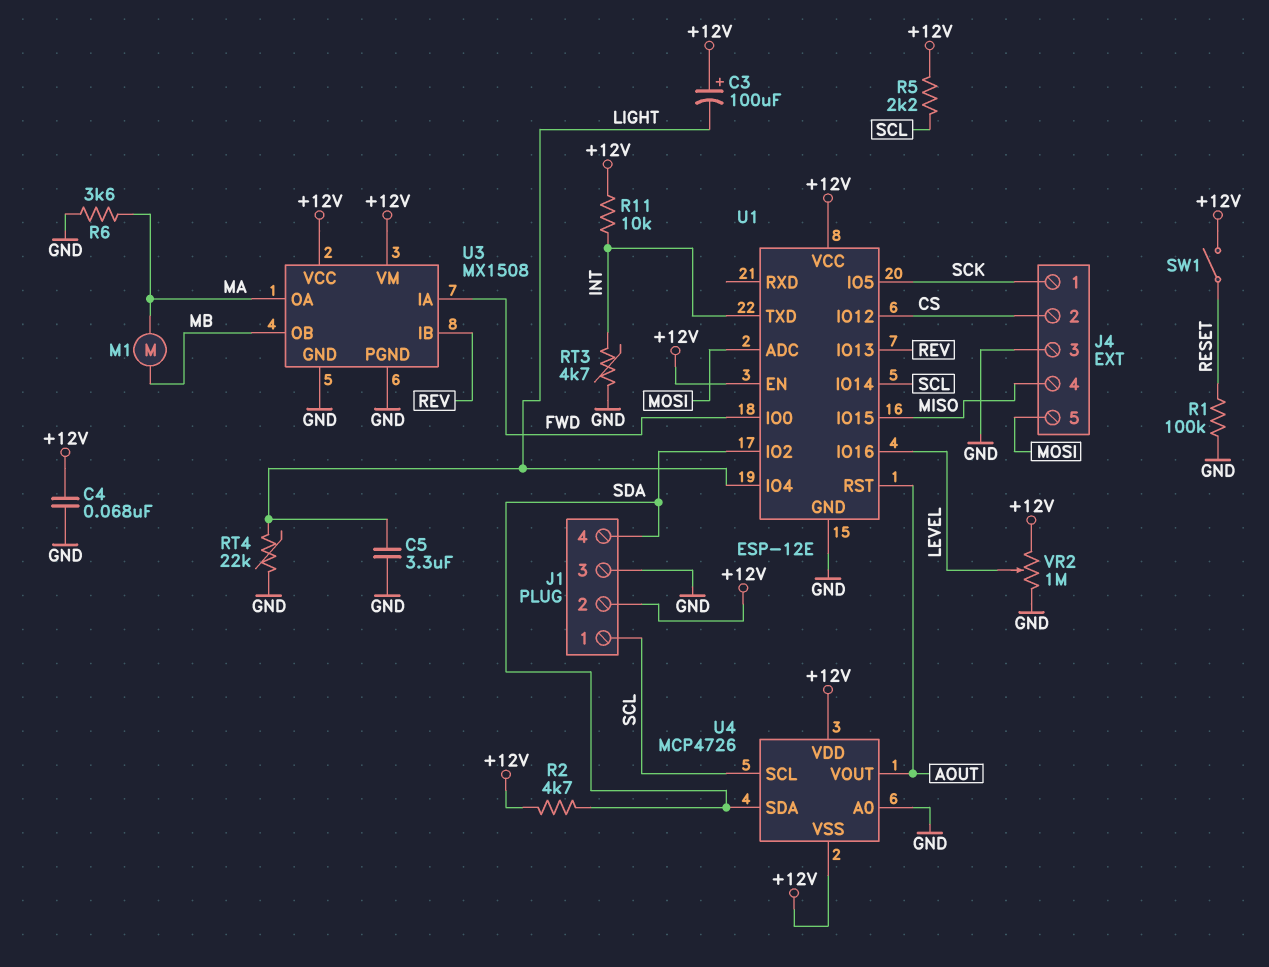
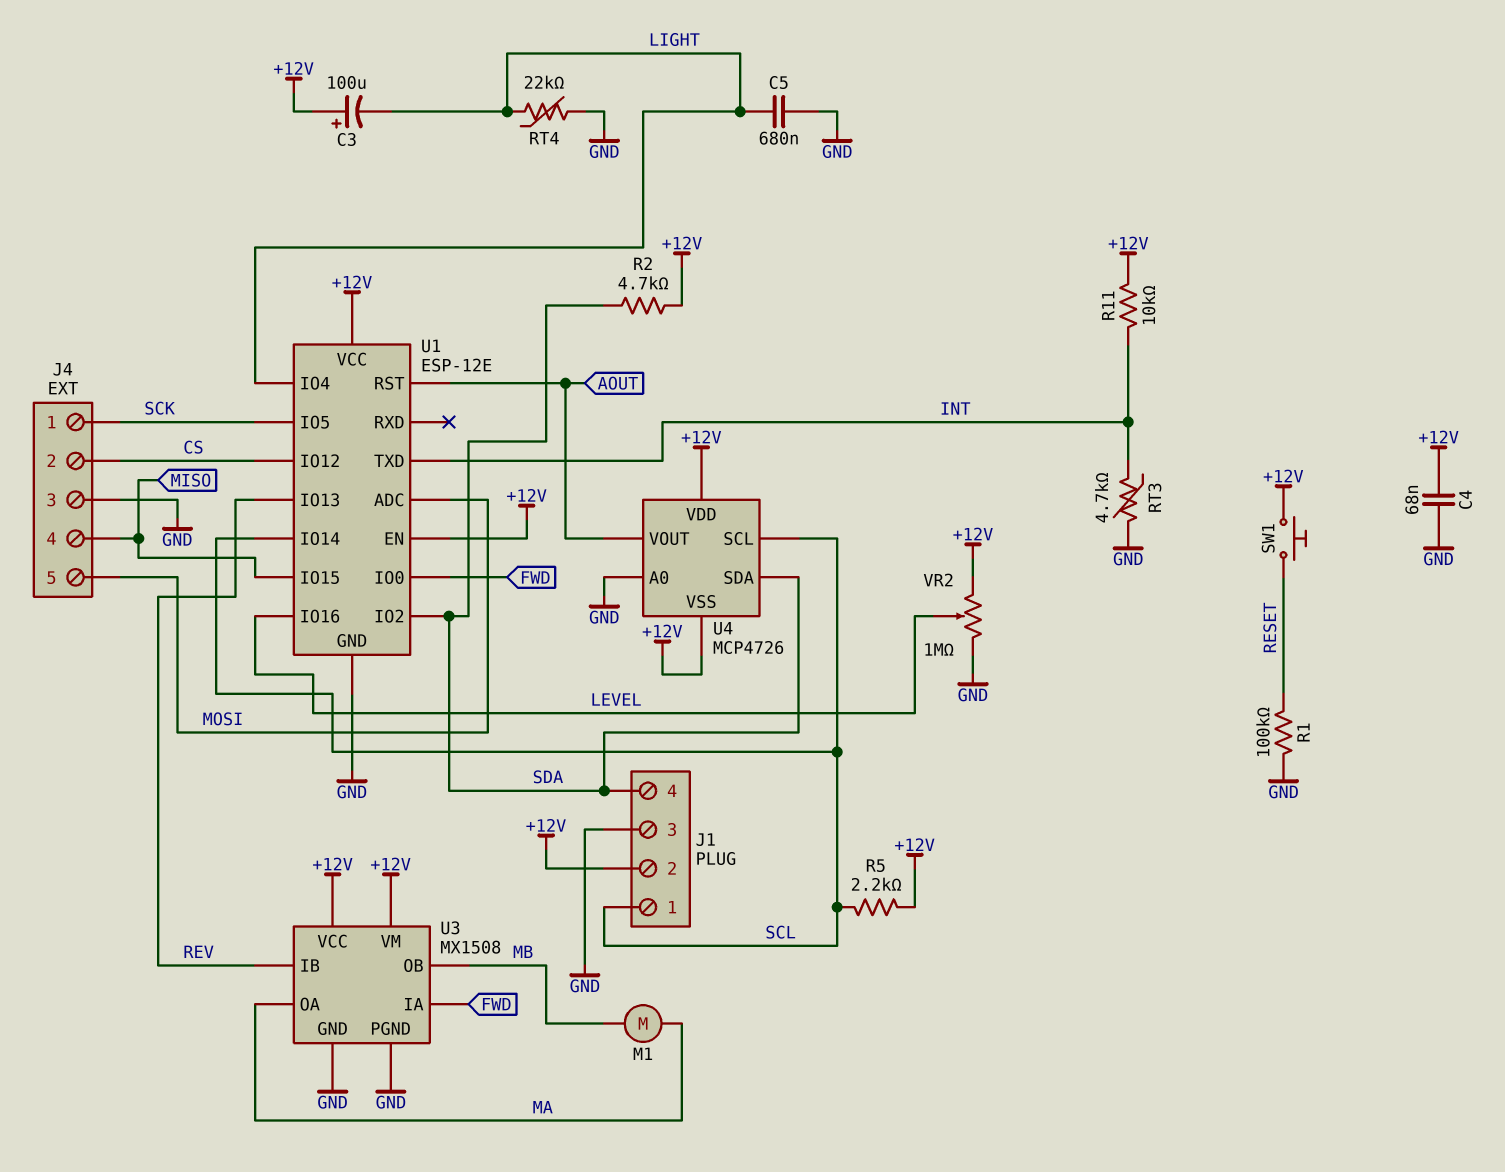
C5: 3.3uF (GND, LIGHT) -> 680nF (GND, LIGHT)
R6: 3.6k (GND, MA) -> none
SW1: switch (+12V, RESET) -> button (+12V, RESET)

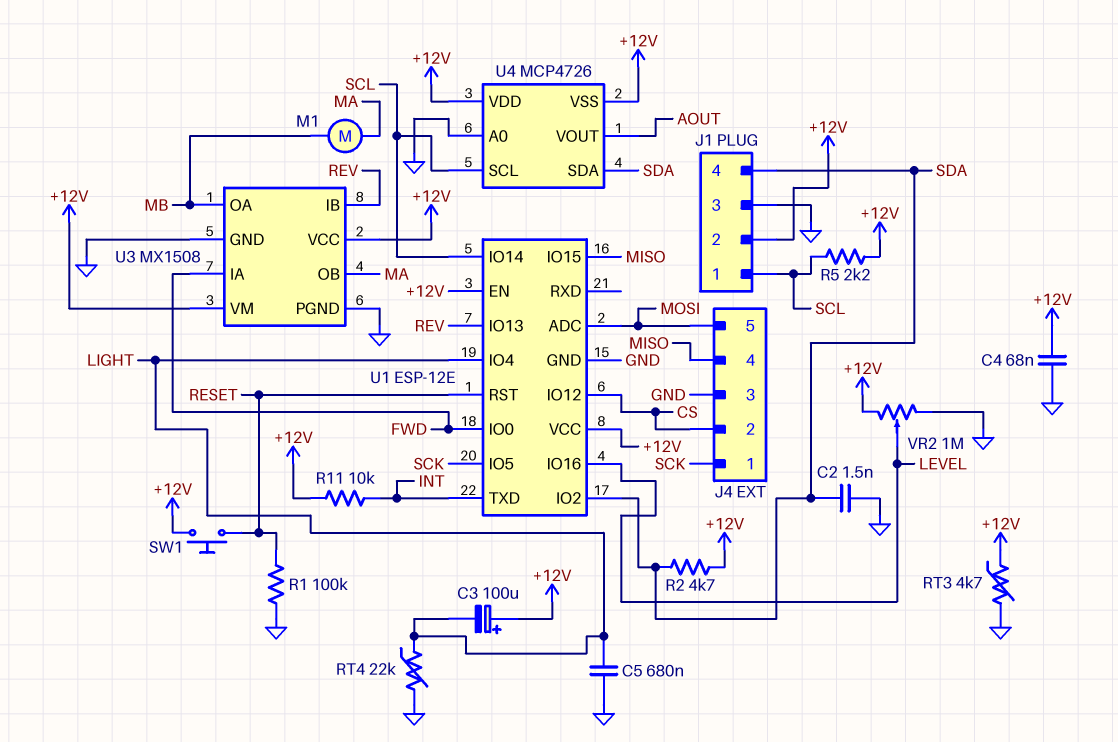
C2: none -> 1.5nF (GND, SDA)
RT3: 4.7k (GND, INT) -> 4.7k (+12V, GND)
U1 pin RST: AOUT -> RESET
U3 pin OA: MA -> MB
U3 pin OB: MB -> MA

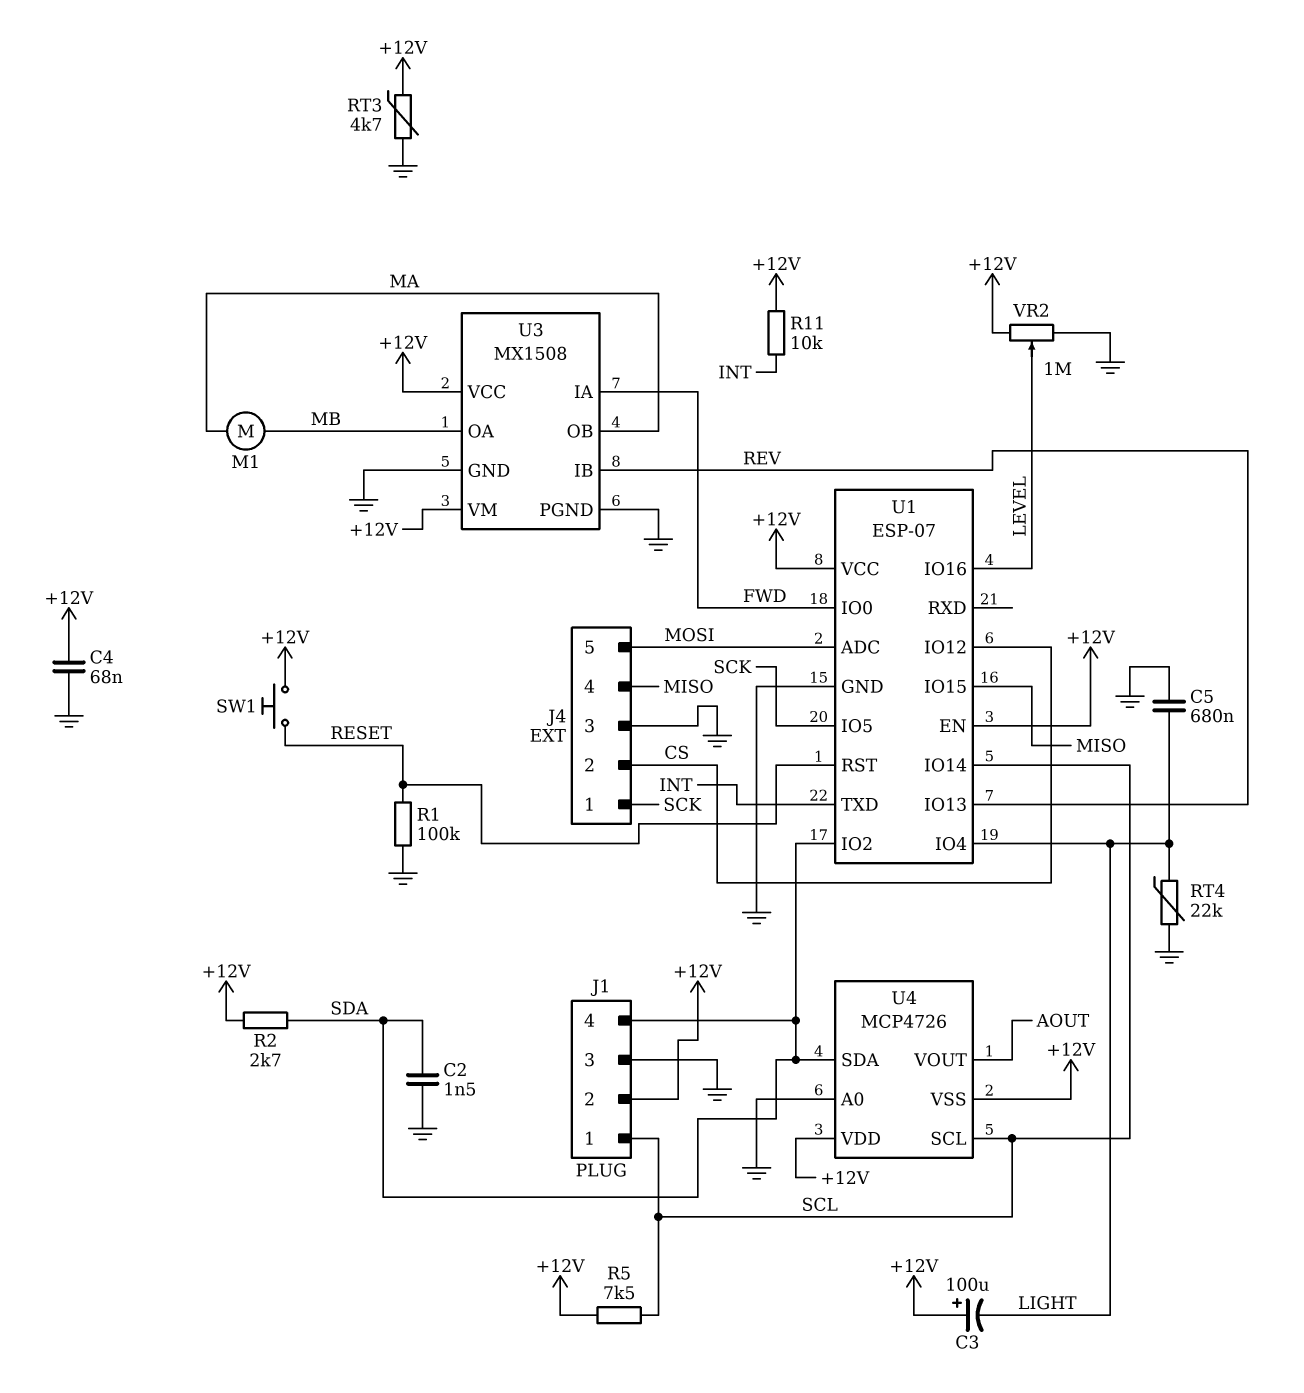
R2: 4.7k (+12V, SDA) -> 2.7k (+12V, SDA)
R5: 2.2k (+12V, SCL) -> 7.5k (+12V, SCL)
U1: ESP-12E -> ESP-07

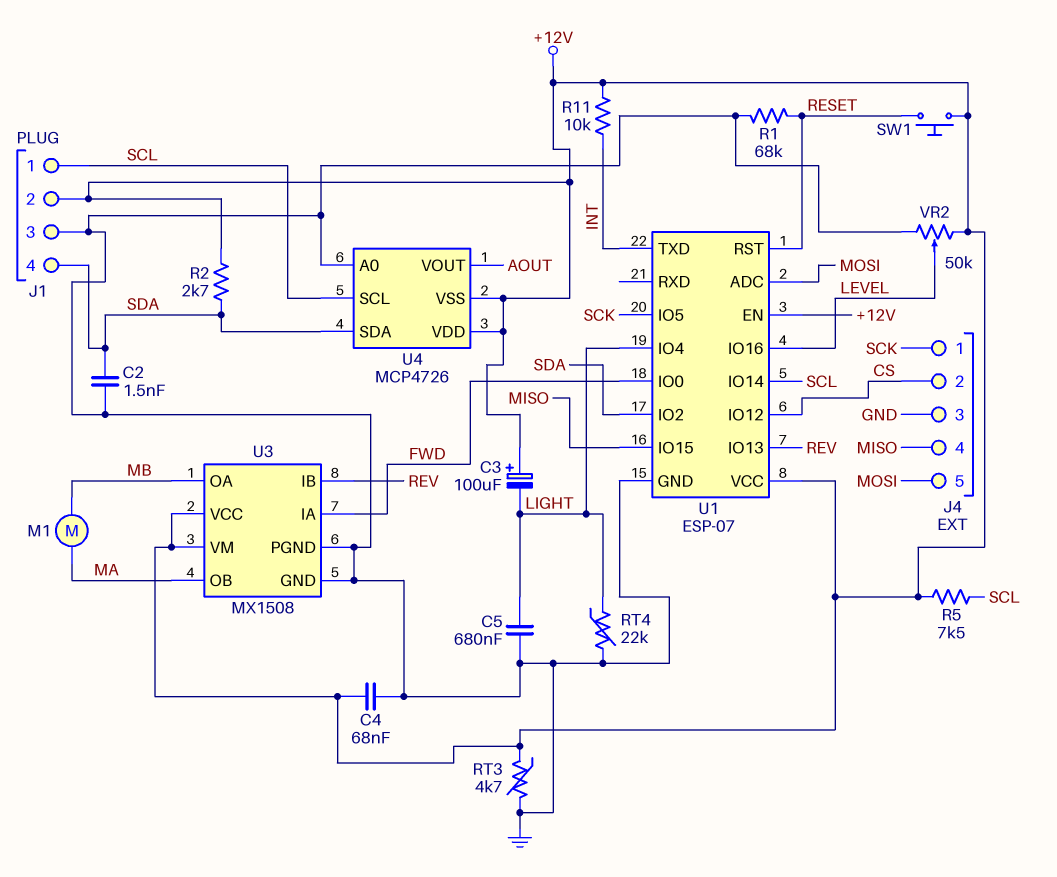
R1: 100k (GND, RESET) -> 68k (GND, RESET)
VR2: 1M (+12V, GND, wiper LEVEL) -> 50k (+12V, GND, wiper LEVEL)

